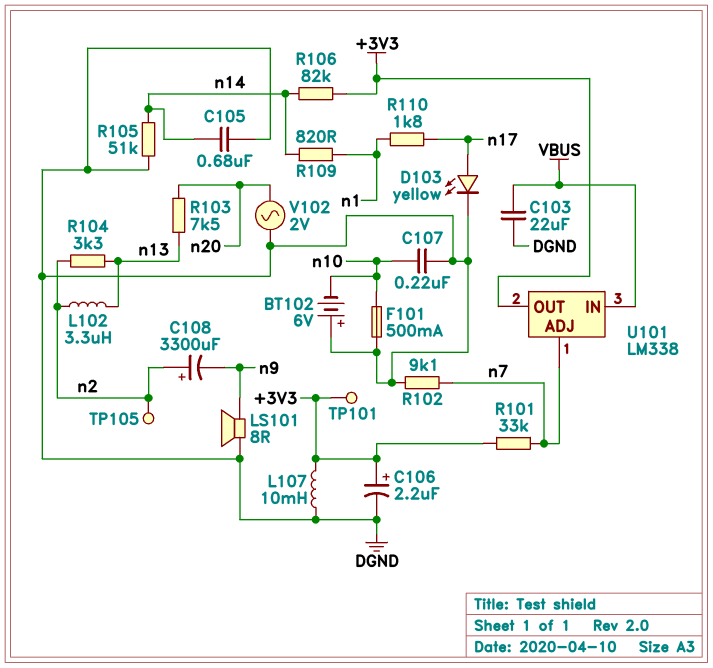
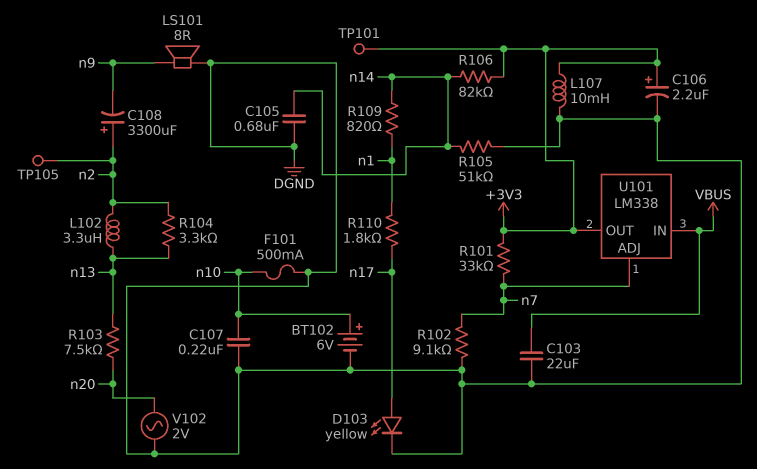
BT102: 6V (plus DGND, minus n10) -> 6V (plus n10, minus DGND)

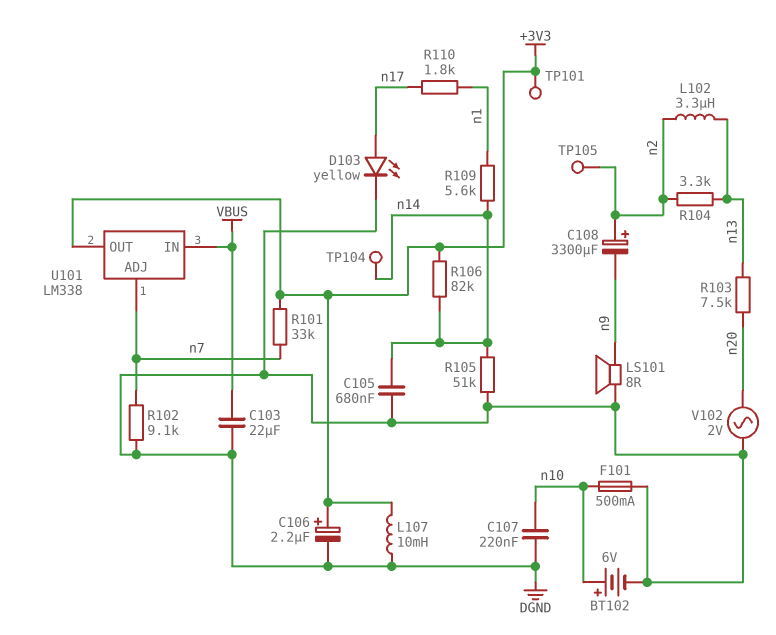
R109: 820 (n1, n14) -> 5.6k (n1, n14)
TP104: none -> test point (n14)

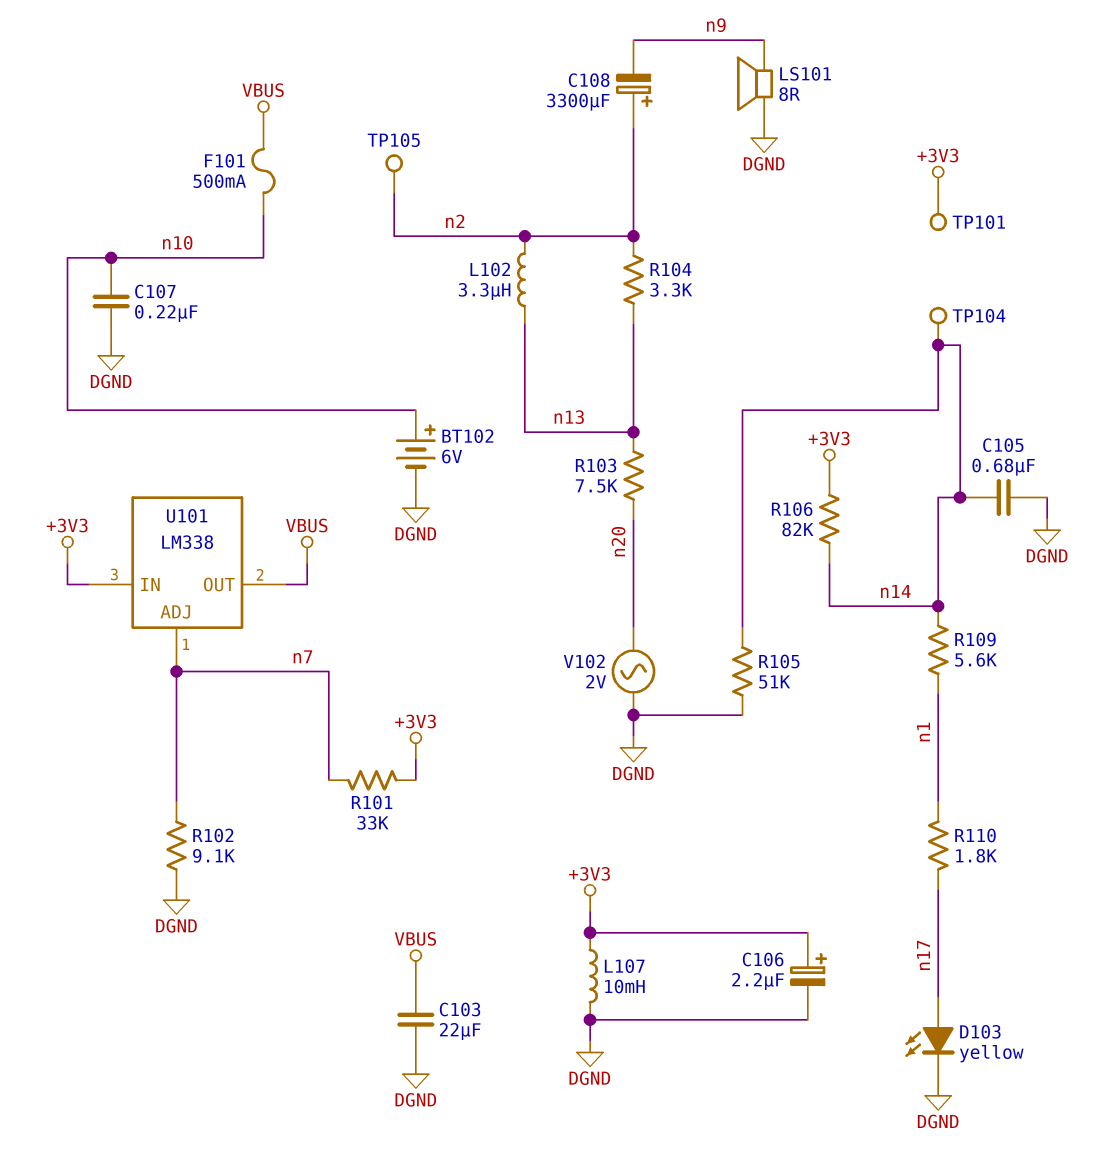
F101: 500mA (DGND, n10) -> 500mA (VBUS, n10)
U101 pin IN: VBUS -> +3V3
U101 pin OUT: +3V3 -> VBUS

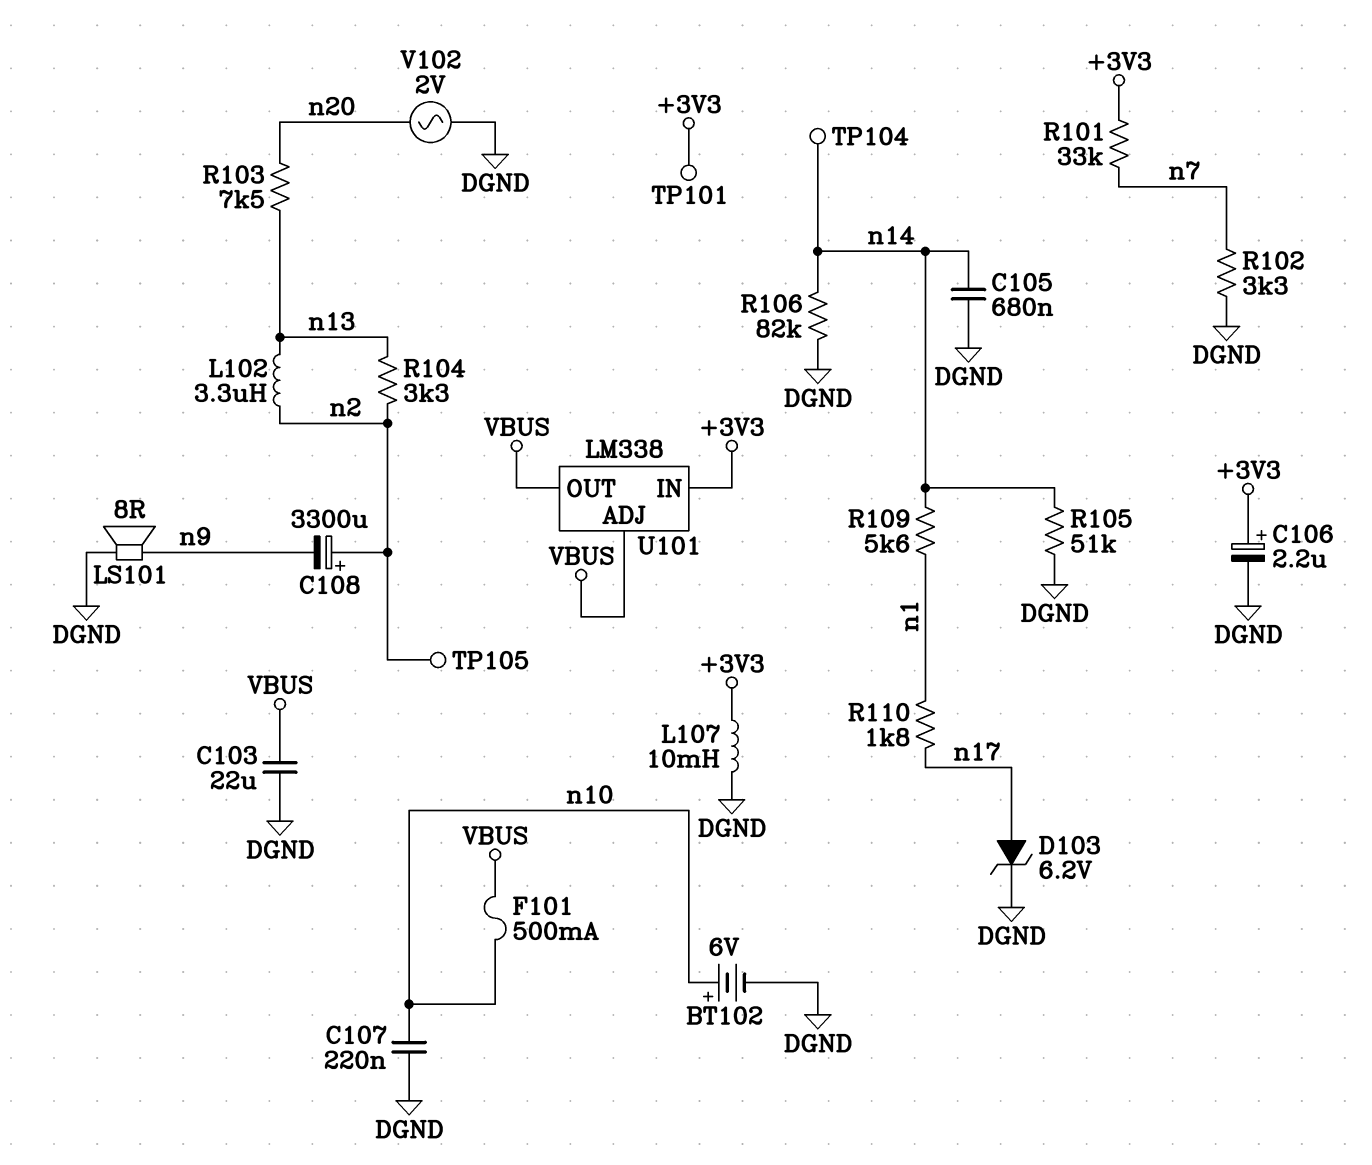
D103: LED yellow (A n17, K DGND) -> zener 6.2V (A n17, K DGND)
R102: 9.1k (DGND, n7) -> 3.3k (DGND, n7)
R106: 82k (+3V3, n14) -> 82k (DGND, n14)
U101 pin ADJ: n7 -> VBUS

